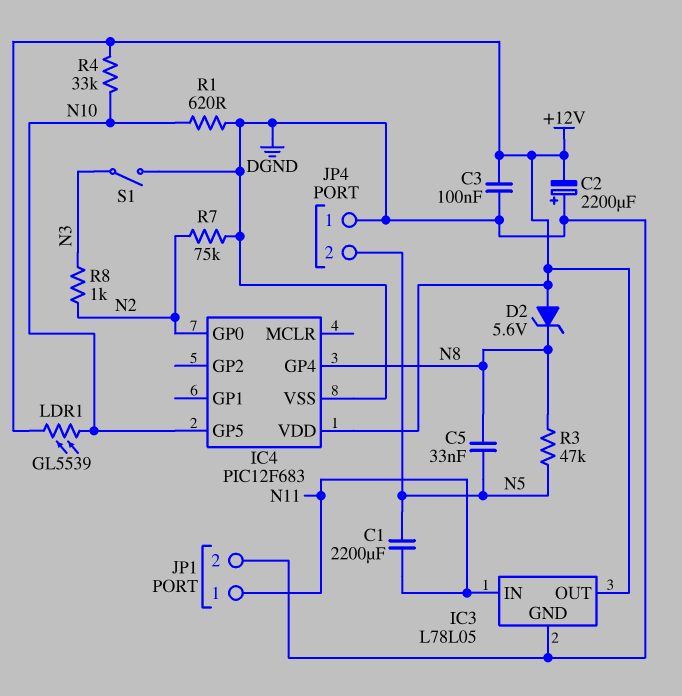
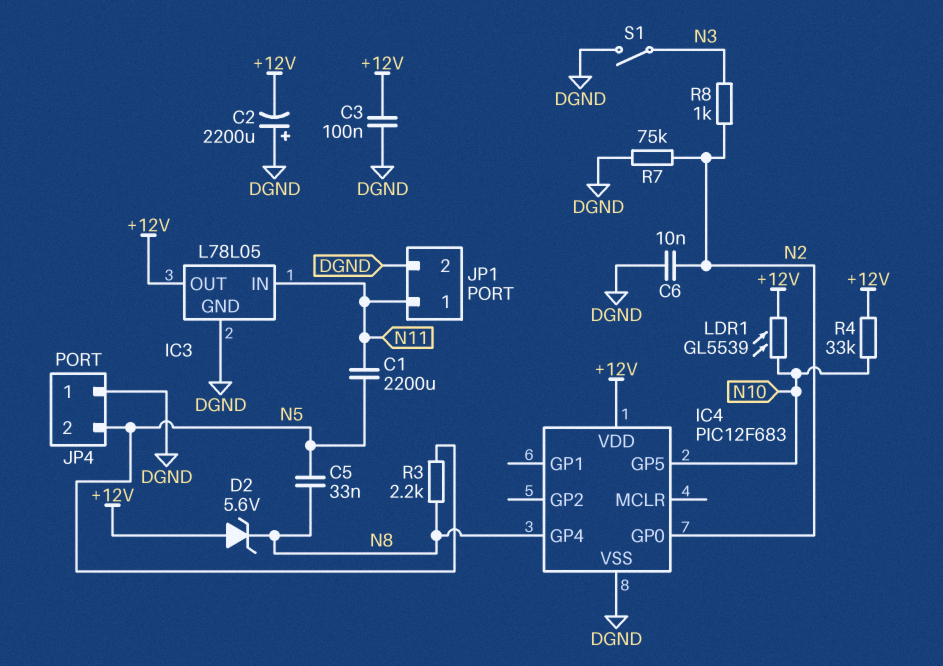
C6: none -> 10nF (DGND, N2)
R1: 620 (DGND, N10) -> none
R3: 47k (N5, N8) -> 2.2k (N5, N8)

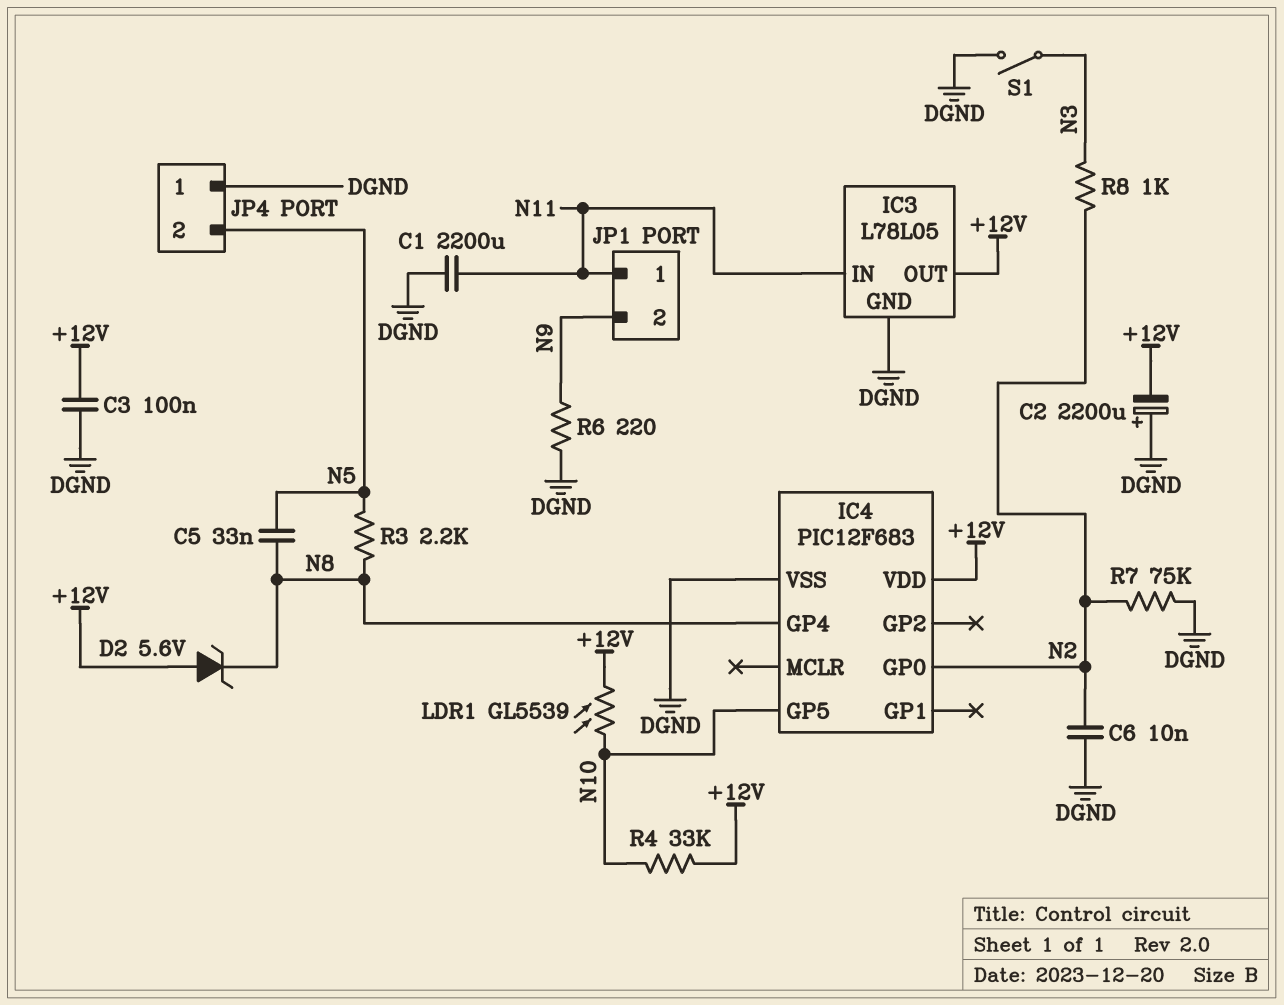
C1: 2200uF (N5, N11) -> 2200uF (DGND, N11)
JP1 pin 2: DGND -> N9
R6: none -> 220 (DGND, N9)

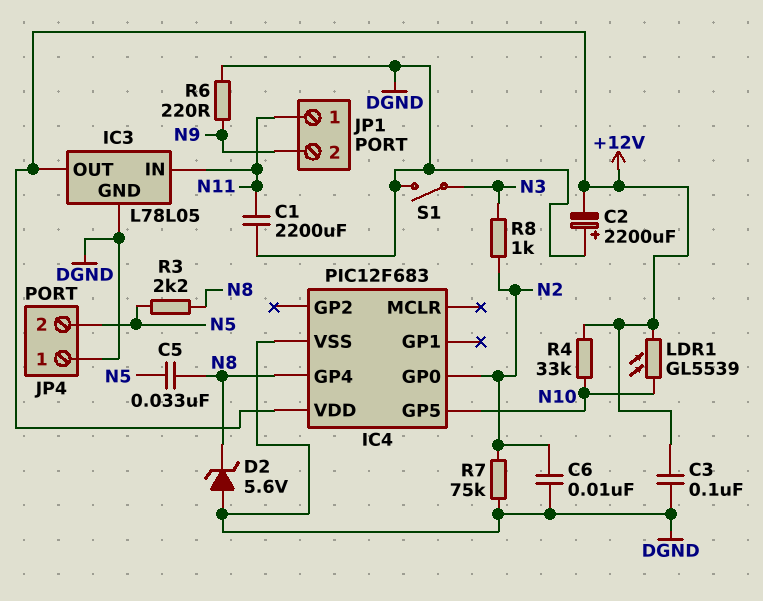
D2: zener 5.6V (A +12V, K N8) -> zener 5.6V (A DGND, K N8)

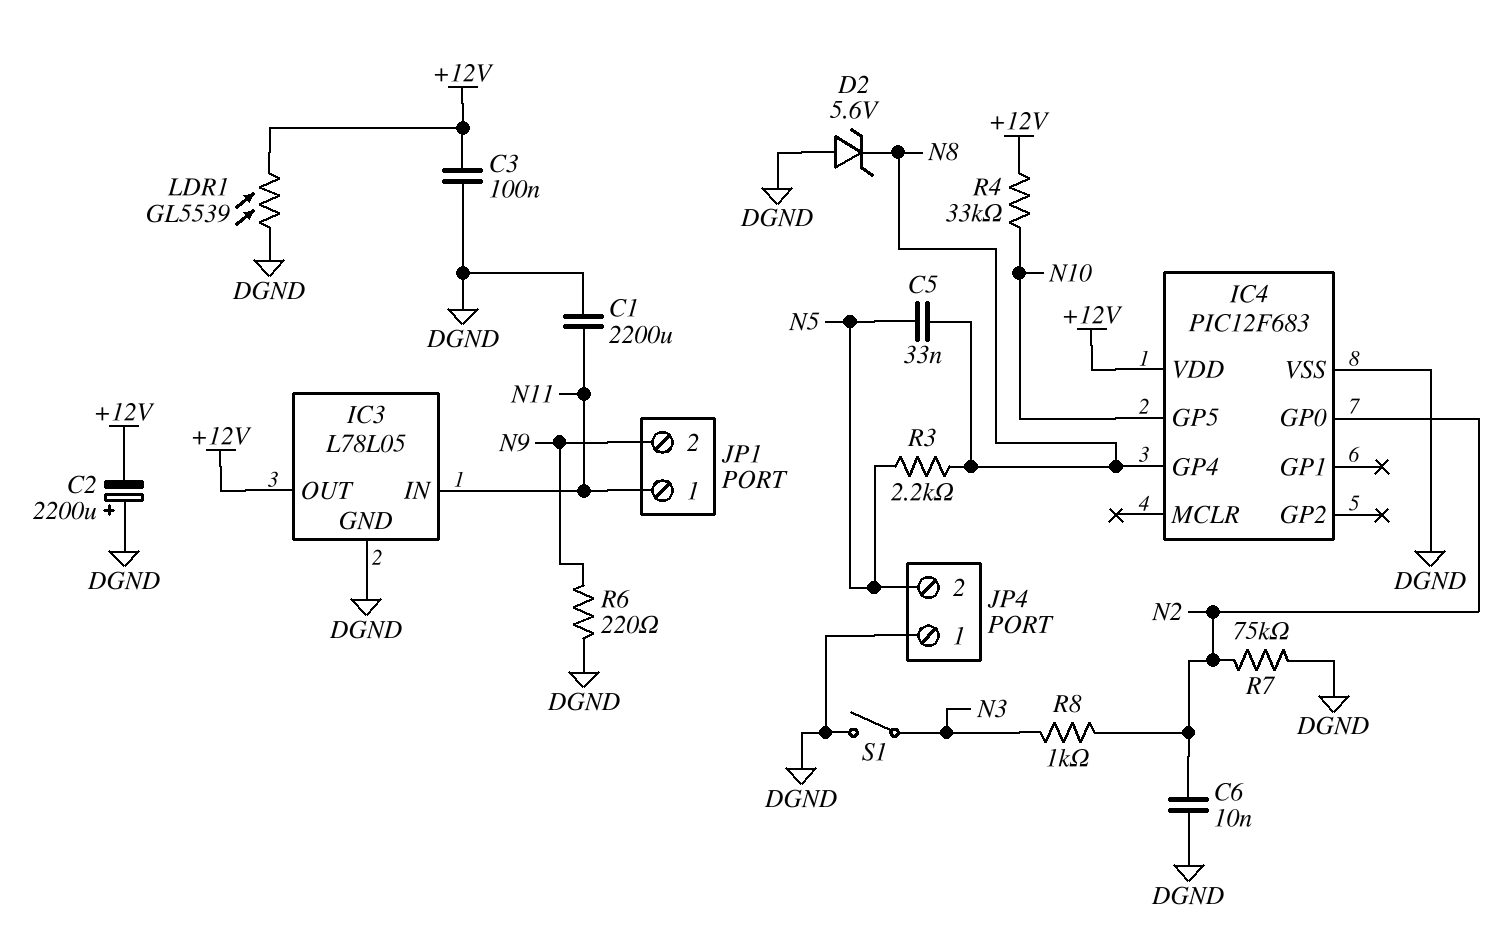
LDR1: GL5539 (+12V, N10) -> GL5539 (+12V, DGND)

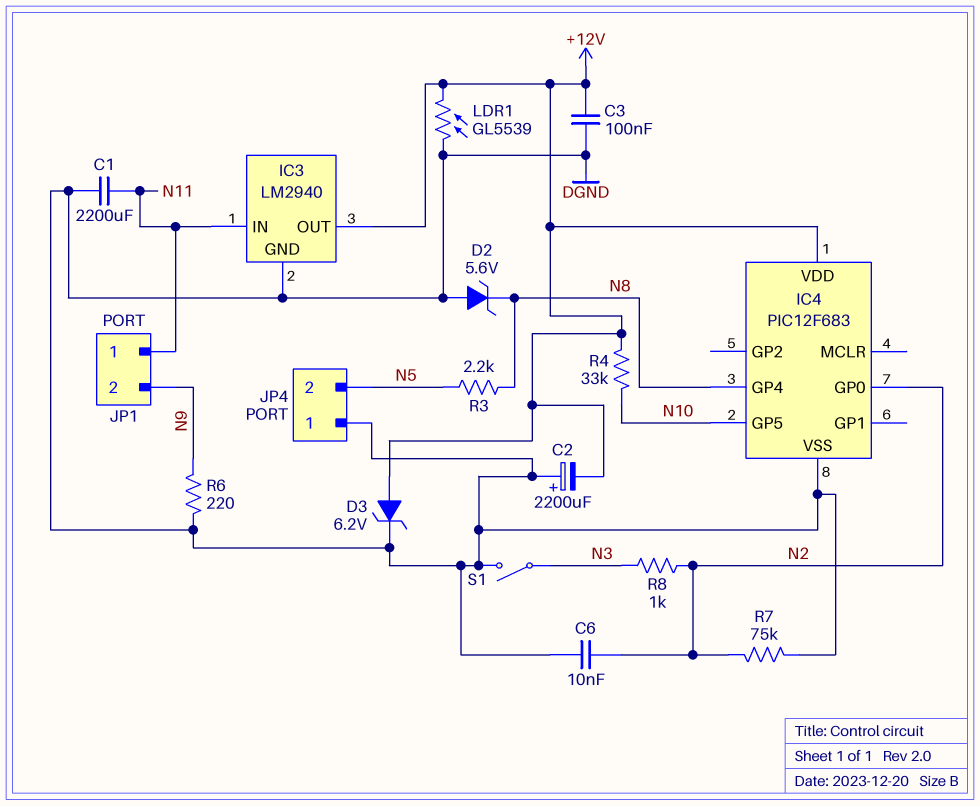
C5: 33nF (N5, N8) -> none
D3: none -> zener 6.2V (A +12V, K DGND)
IC3: L78L05 -> LM2940

